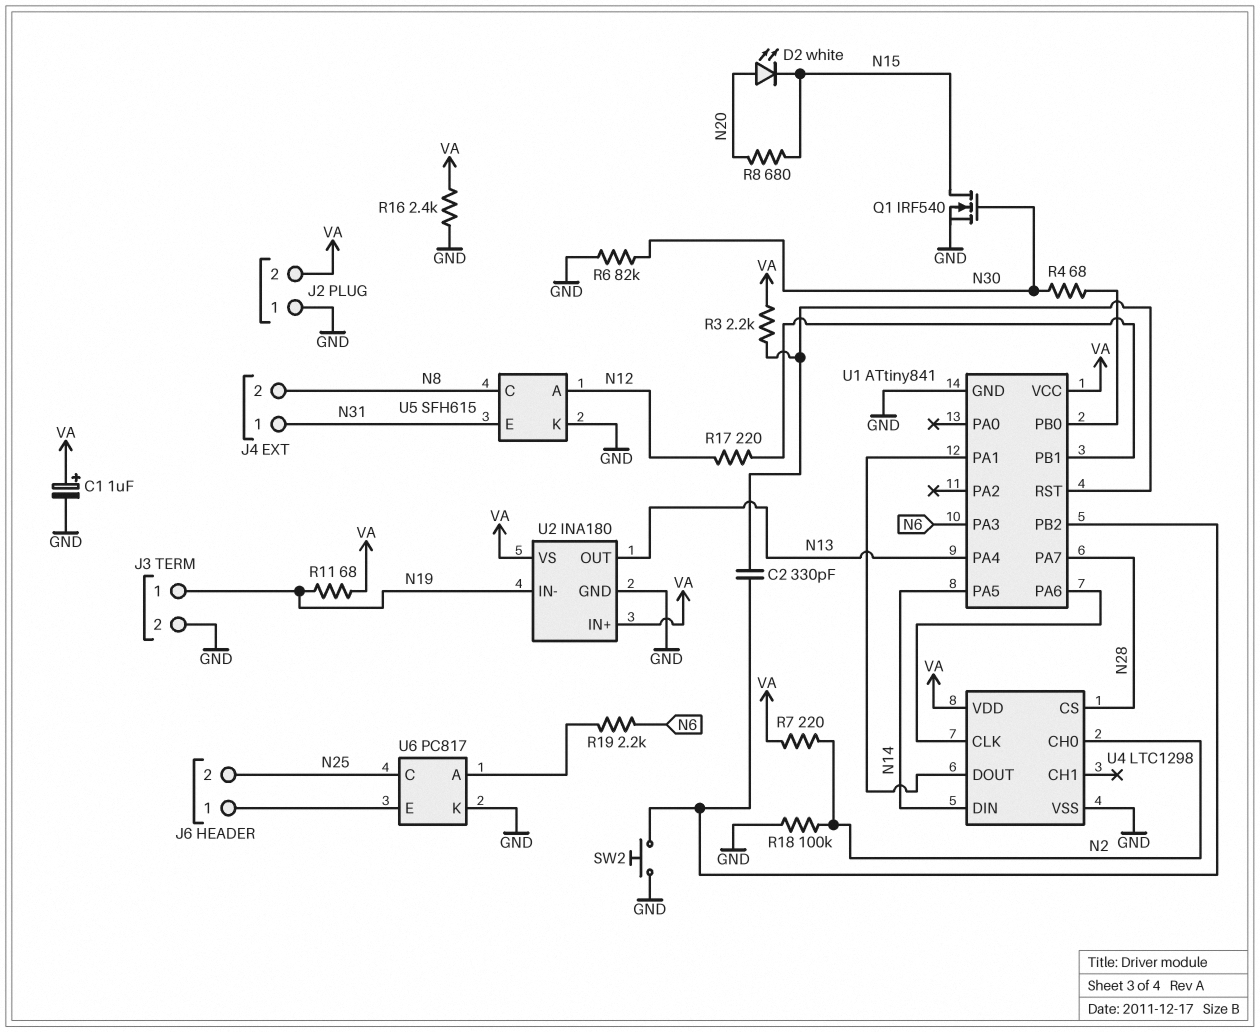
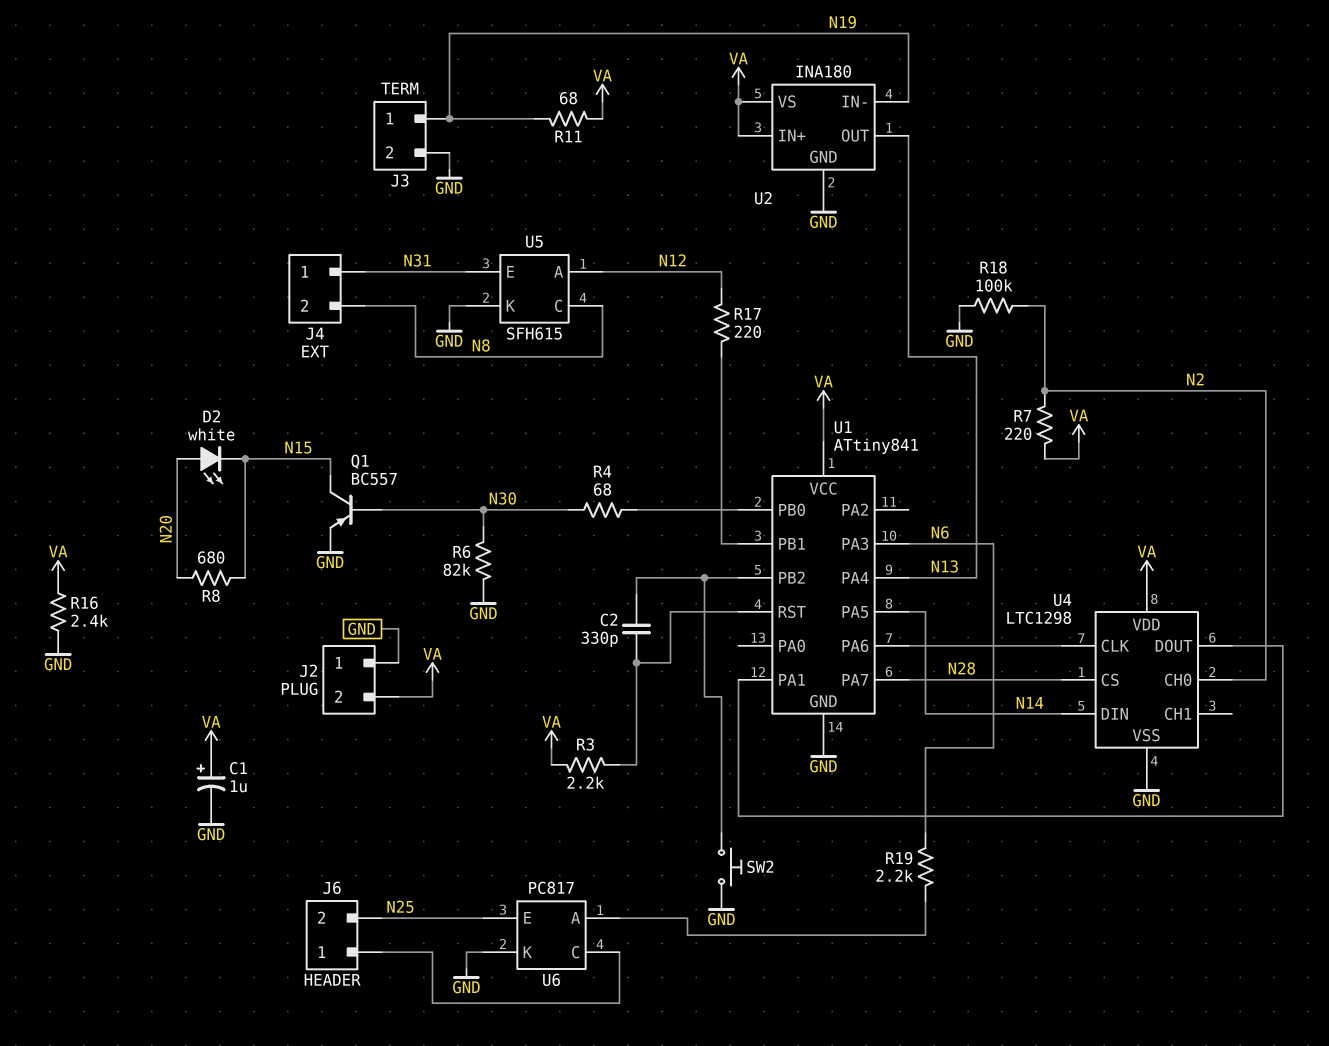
Q1: NMOS IRF540 (G N30, D N15, S GND) -> PNP BC557 (B N30, C N15, E GND)
U6 pin C: N25 -> J6/1
U6 pin E: J6/1 -> N25

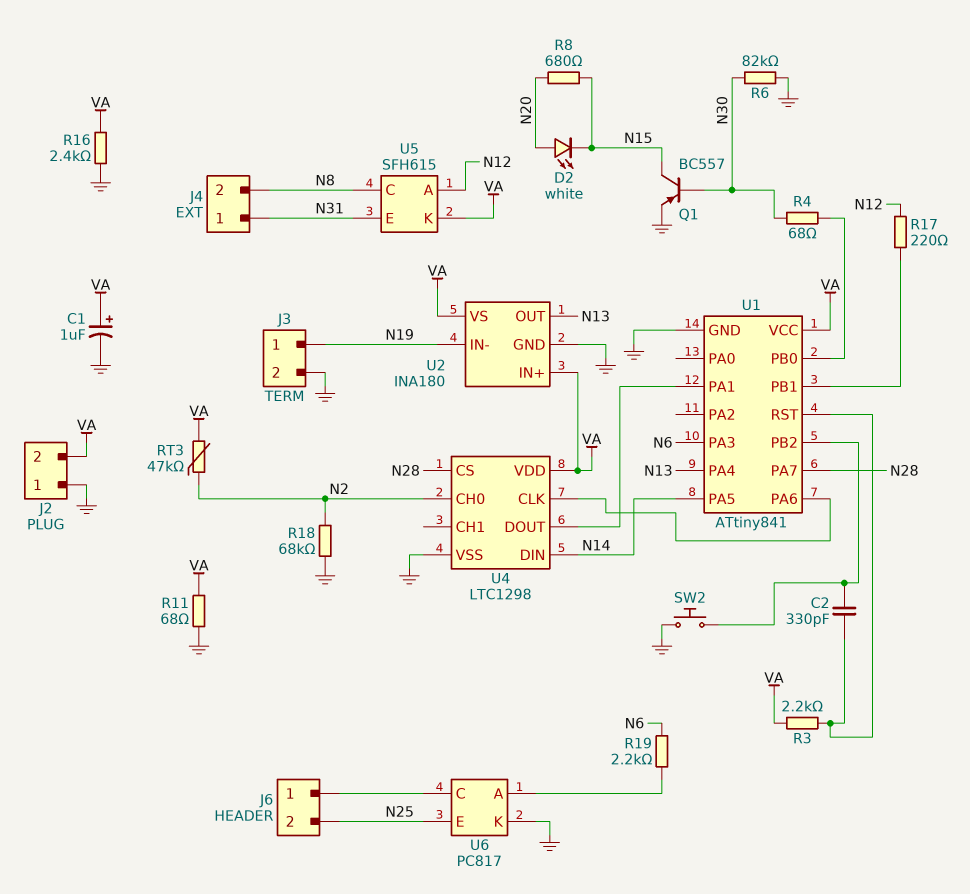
R7: 220 (N2, VA) -> none
R11: 68 (N19, VA) -> 68 (GND, VA)
R18: 100k (GND, N2) -> 68k (GND, N2)
RT3: none -> 47k (N2, VA)
U5 pin K: GND -> VA

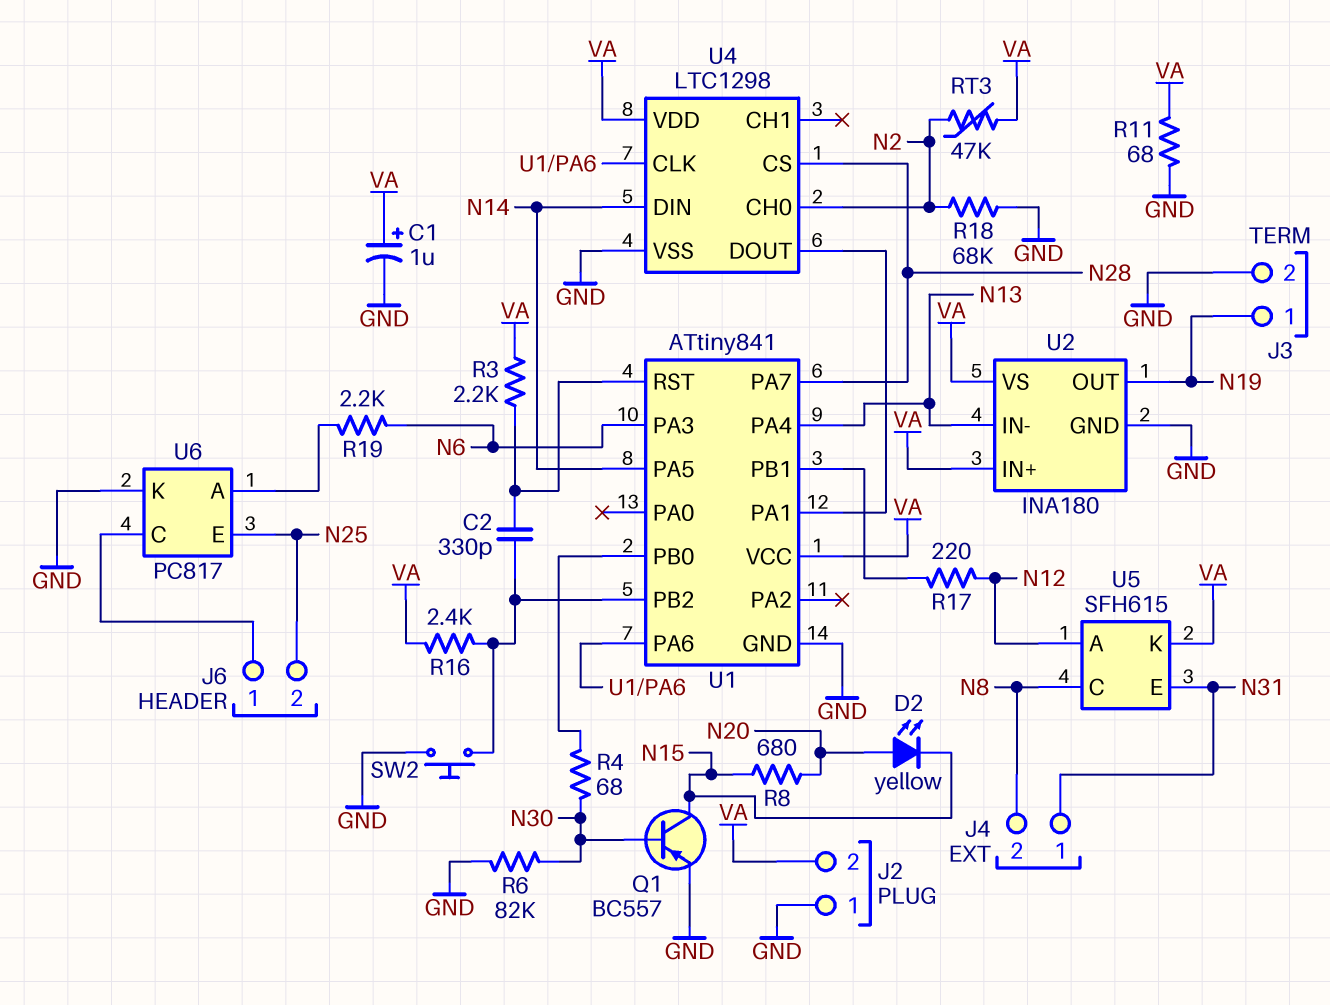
D2: LED white (A N20, K N15) -> LED yellow (A N20, K N15)
R16: 2.4k (GND, VA) -> 2.4k (U1/PB2, VA)
U2 pin IN-: N19 -> N13
U2 pin OUT: N13 -> N19

